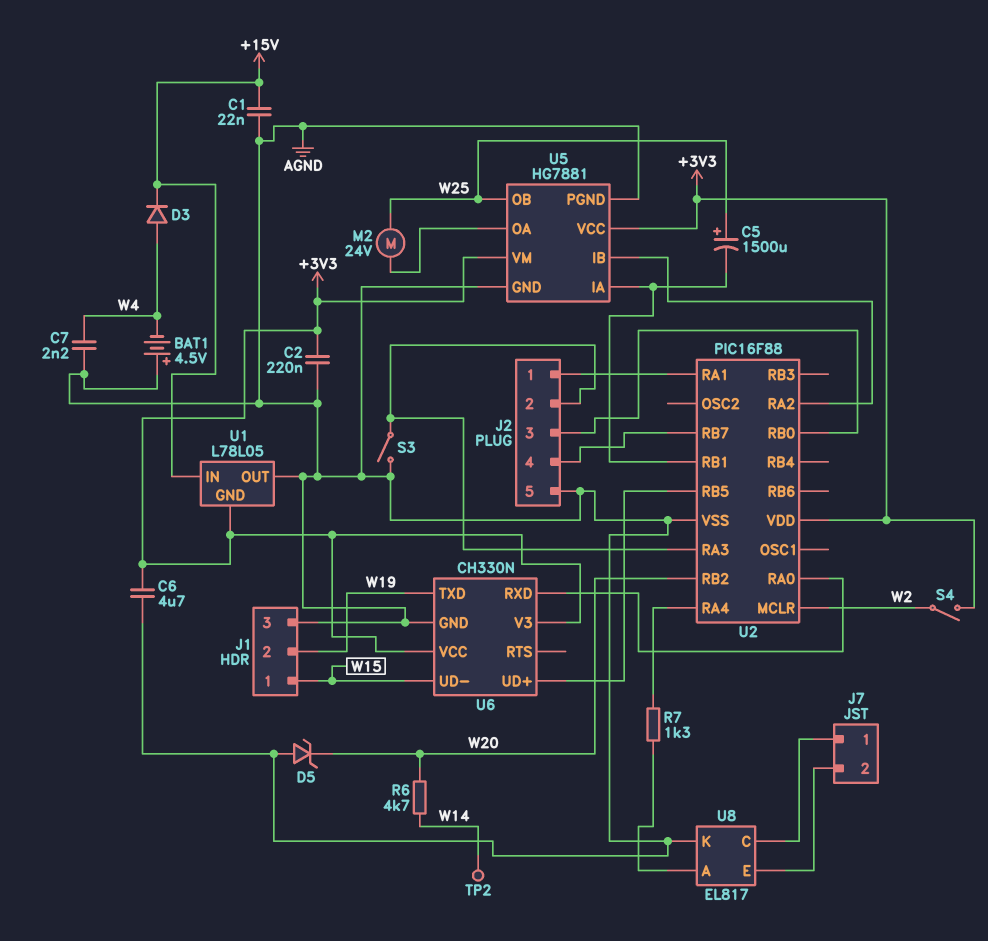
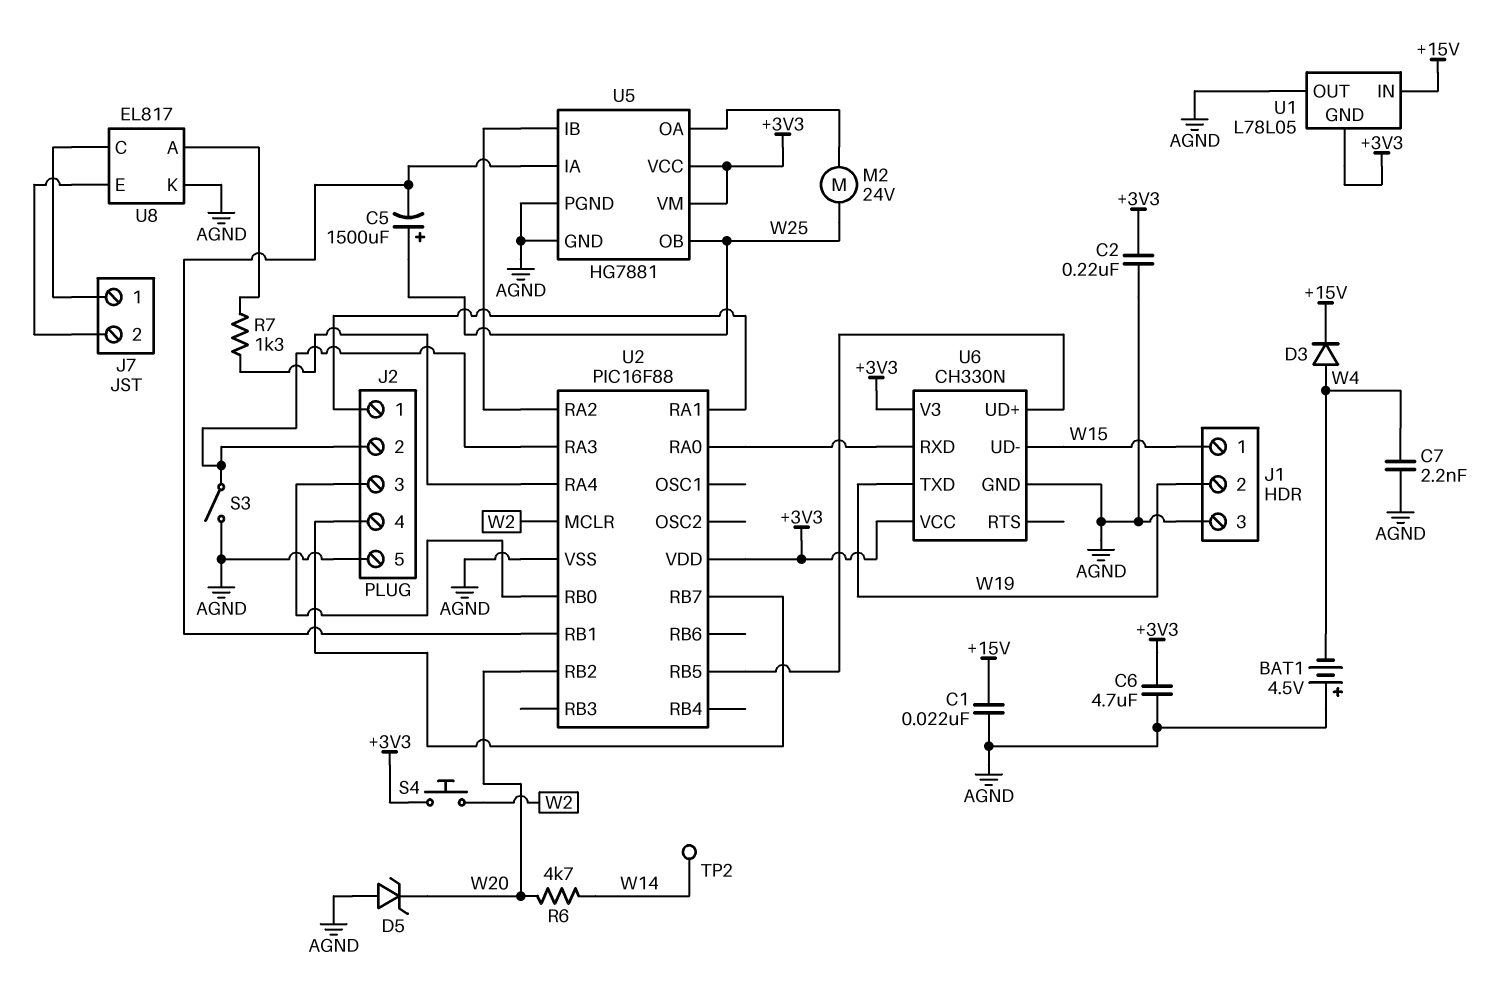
S4: switch (+3V3, W2) -> button (+3V3, W2)

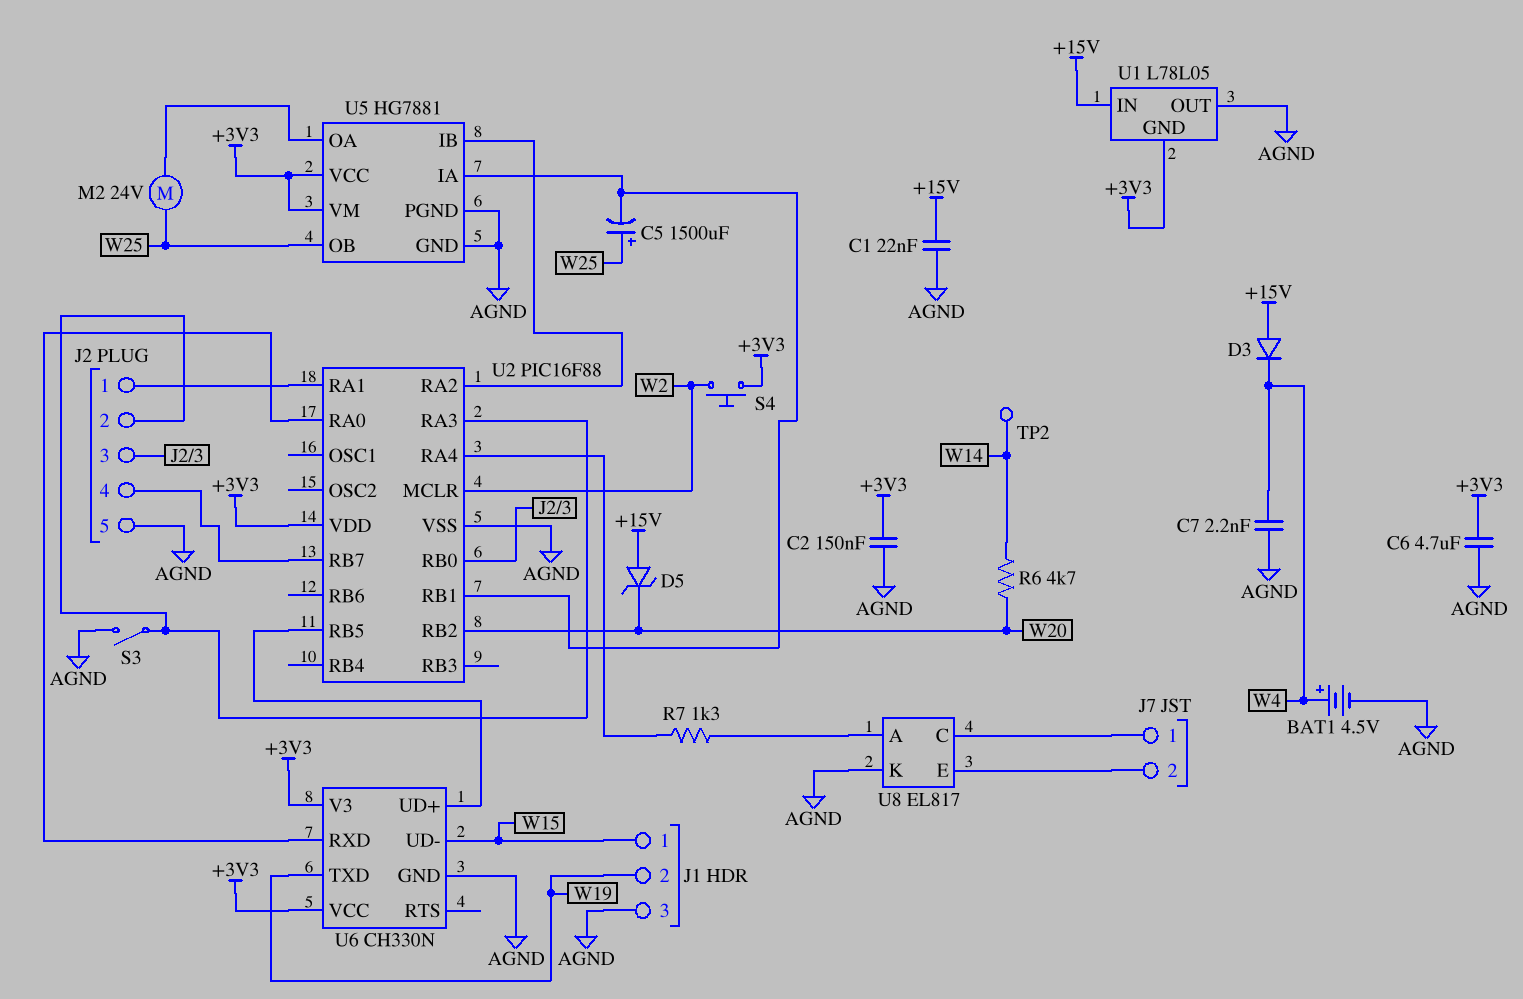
BAT1: 4.5V (plus AGND, minus W4) -> 4.5V (plus W4, minus AGND)
C2: 220nF (+3V3, AGND) -> 150nF (+3V3, AGND)
D3: diode (A W4, K +15V) -> diode (A +15V, K W4)
D5: zener (A AGND, K W20) -> zener (A +15V, K W20)

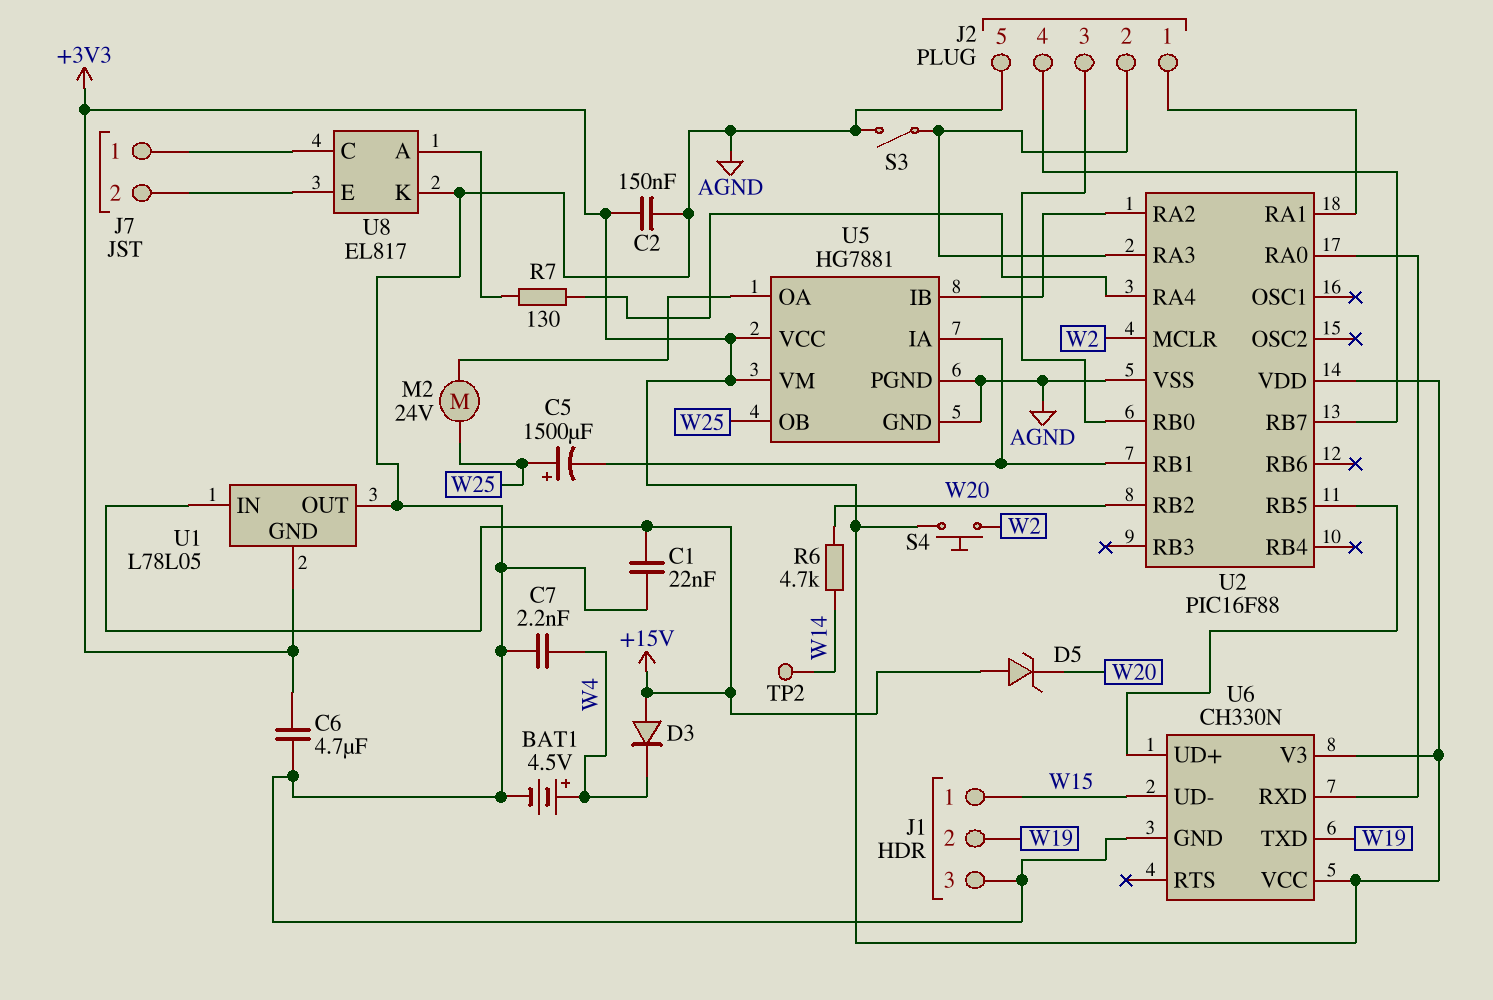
R7: 1.3k (U2/RA4, U8/A) -> 130 (U2/RA4, U8/A)

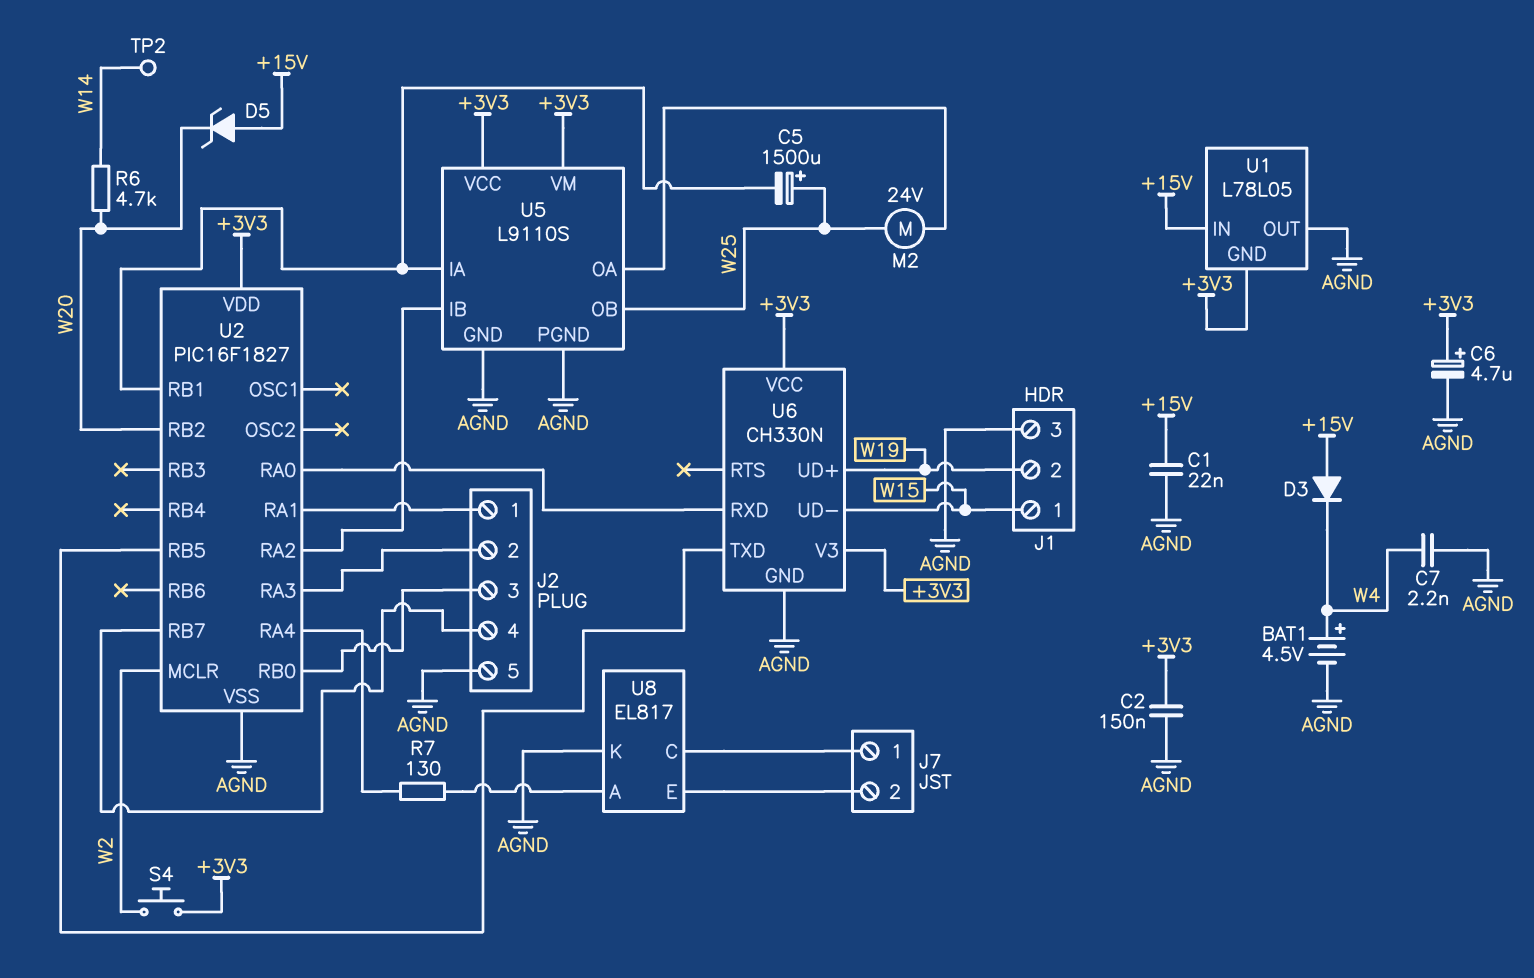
C6: 4.7uF (+3V3, AGND) -> 4.7uF (plus +3V3, minus AGND)
S3: switch (AGND, J2/2) -> none
U2: PIC16F88 -> PIC16F1827
U5: HG7881 -> L9110S
U6 pin TXD: W19 -> U2/RB5
U6 pin UD+: U2/RB5 -> W19

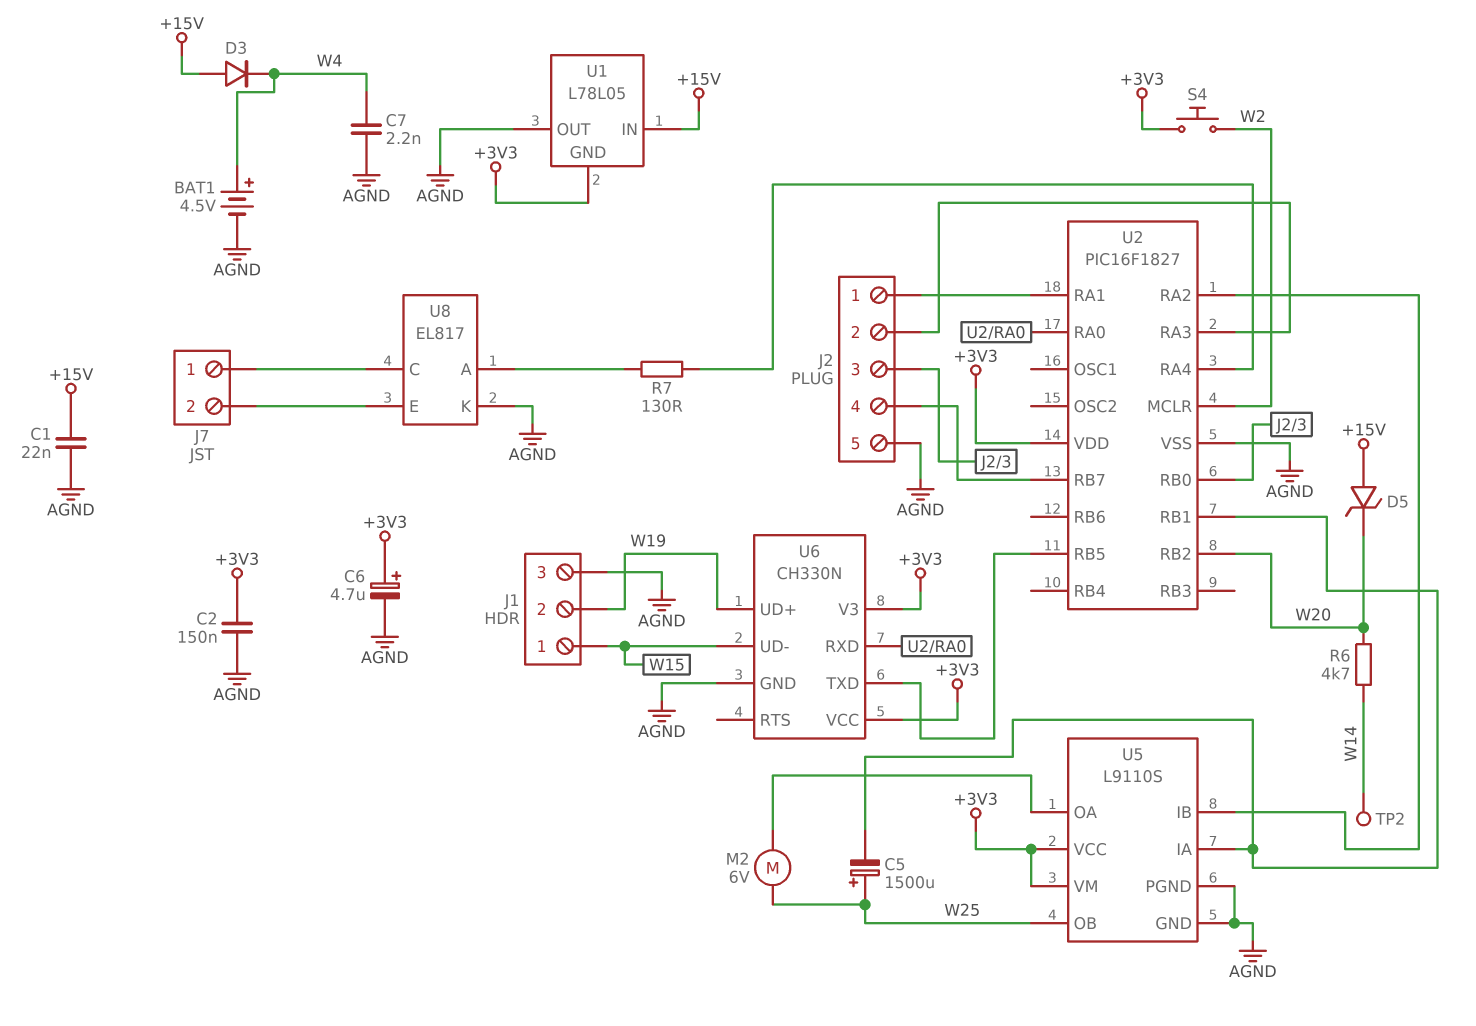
M2: motor 24V (U5/OA, W25) -> motor 6V (U5/OA, W25)

